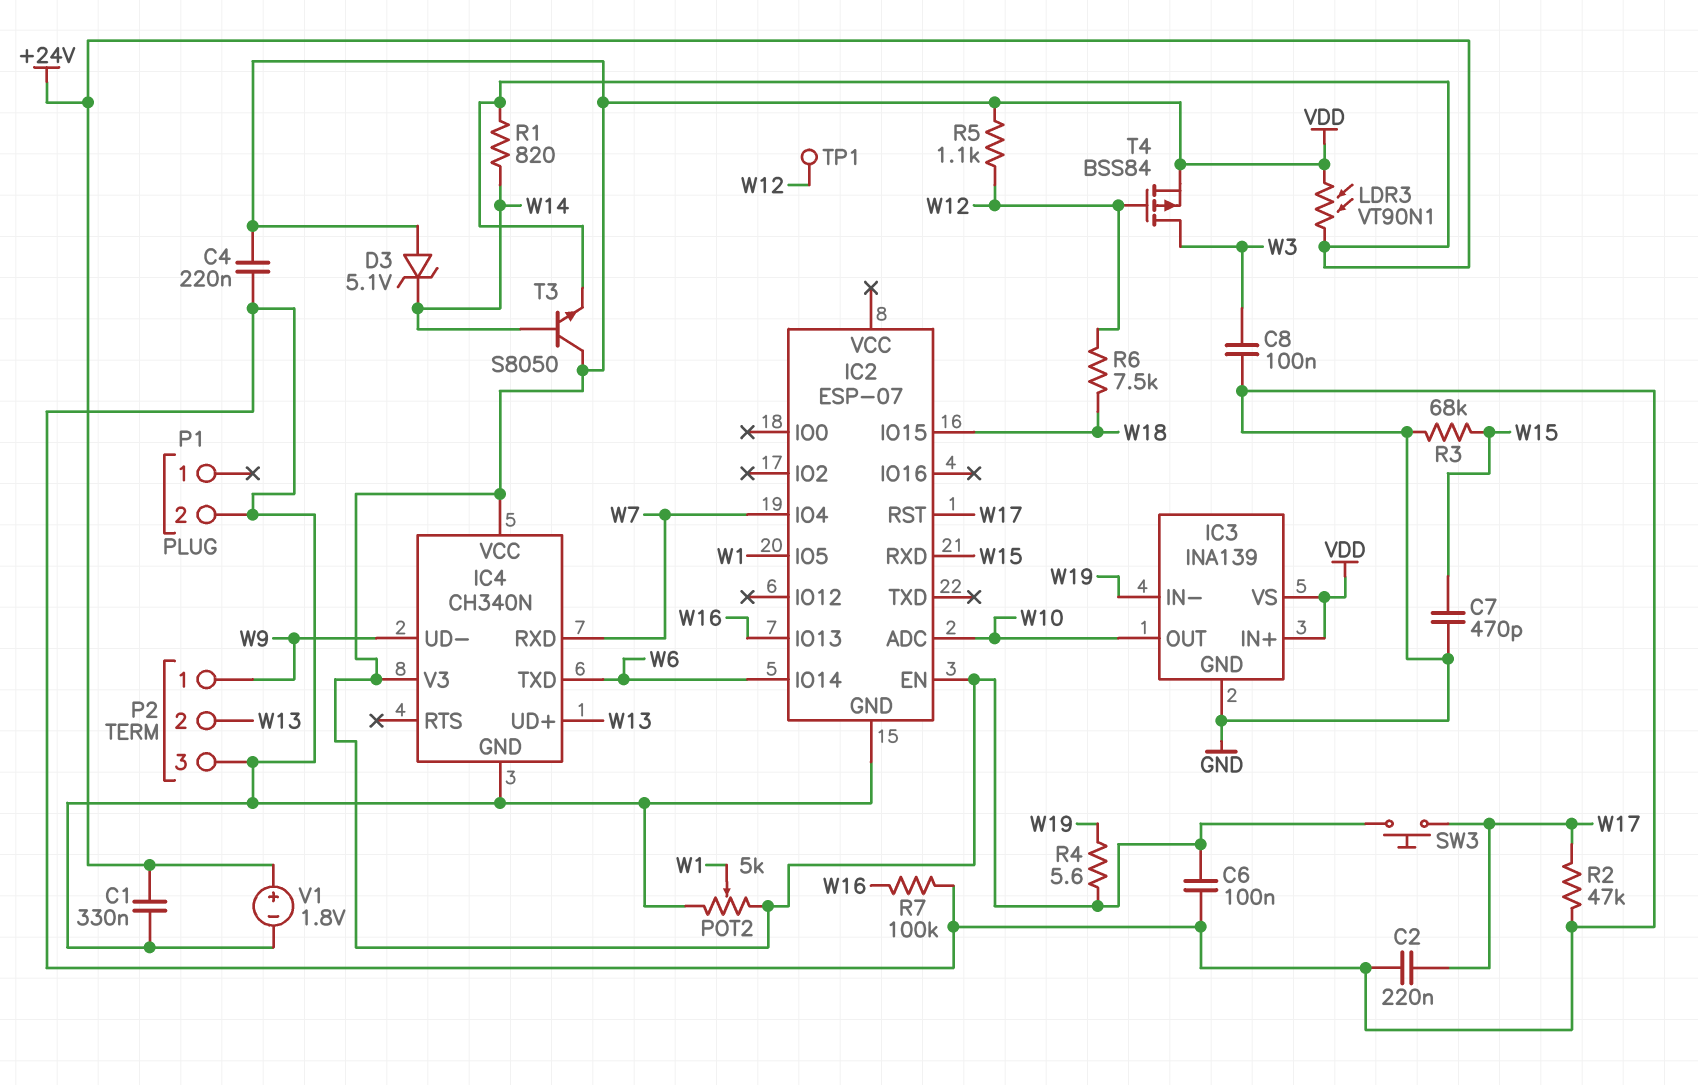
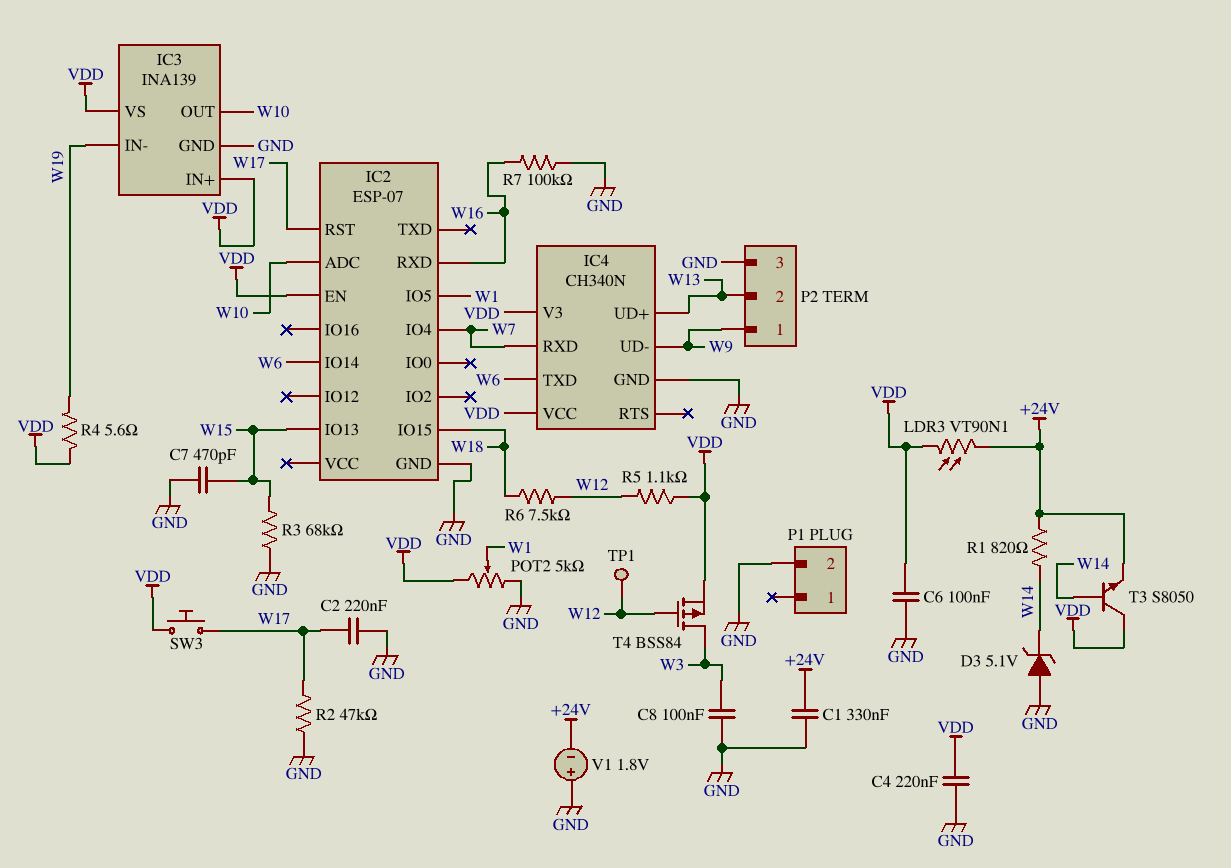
D3: zener 5.1V (A VDD, K W14) -> zener 5.1V (A GND, K W14)
IC2 pin IO13: W16 -> W15
IC2 pin RXD: W15 -> W16
V1: 1.8V (plus +24V, minus GND) -> 1.8V (plus GND, minus +24V)

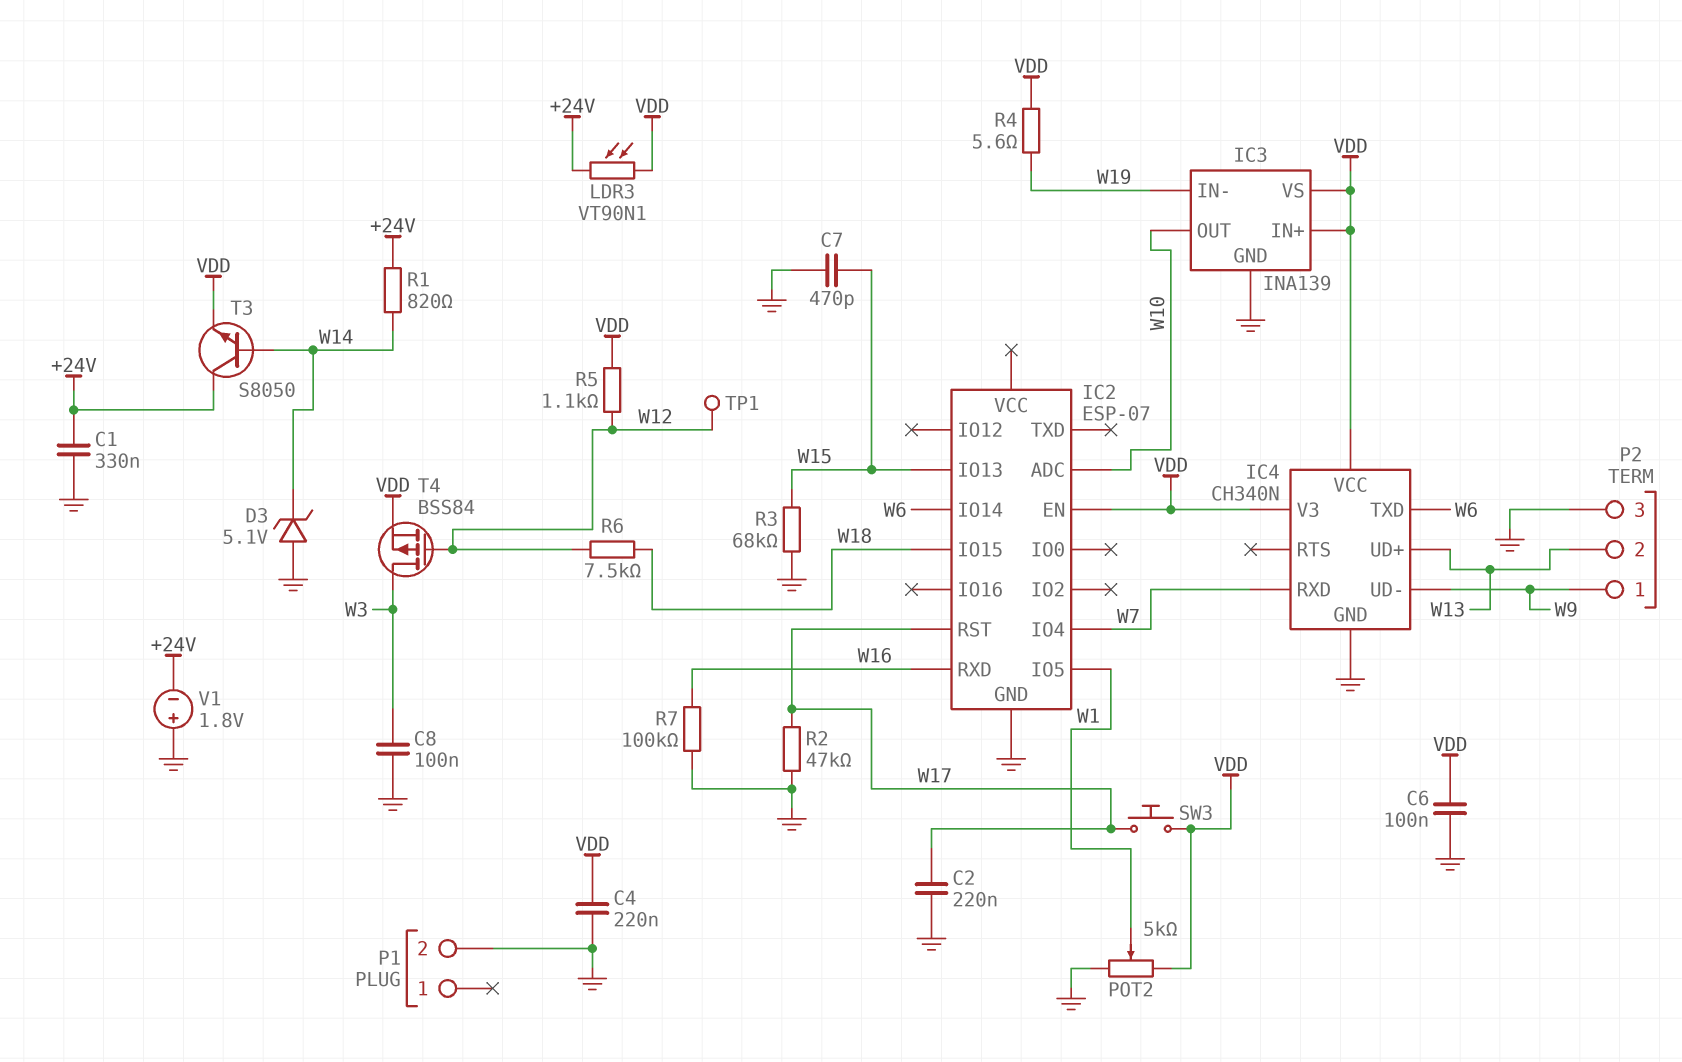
T3: NPN S8050 (B W14, C VDD, E +24V) -> NPN S8050 (B W14, C +24V, E VDD)

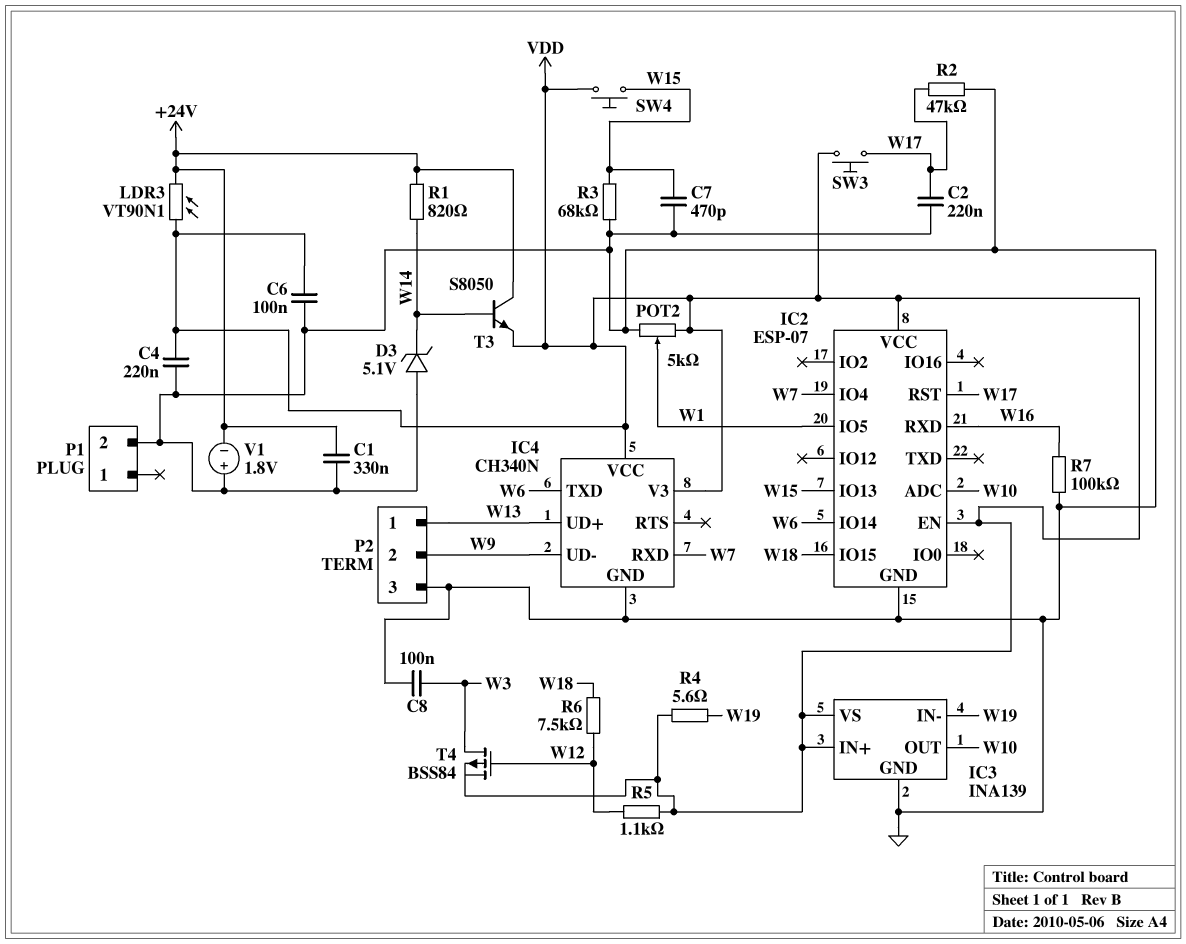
IC2 pin VCC: none -> VDD
P2 pin 1: W9 -> W13
P2 pin 2: W13 -> W9
SW4: none -> button (VDD, W15)
TP1: test point (W12) -> none

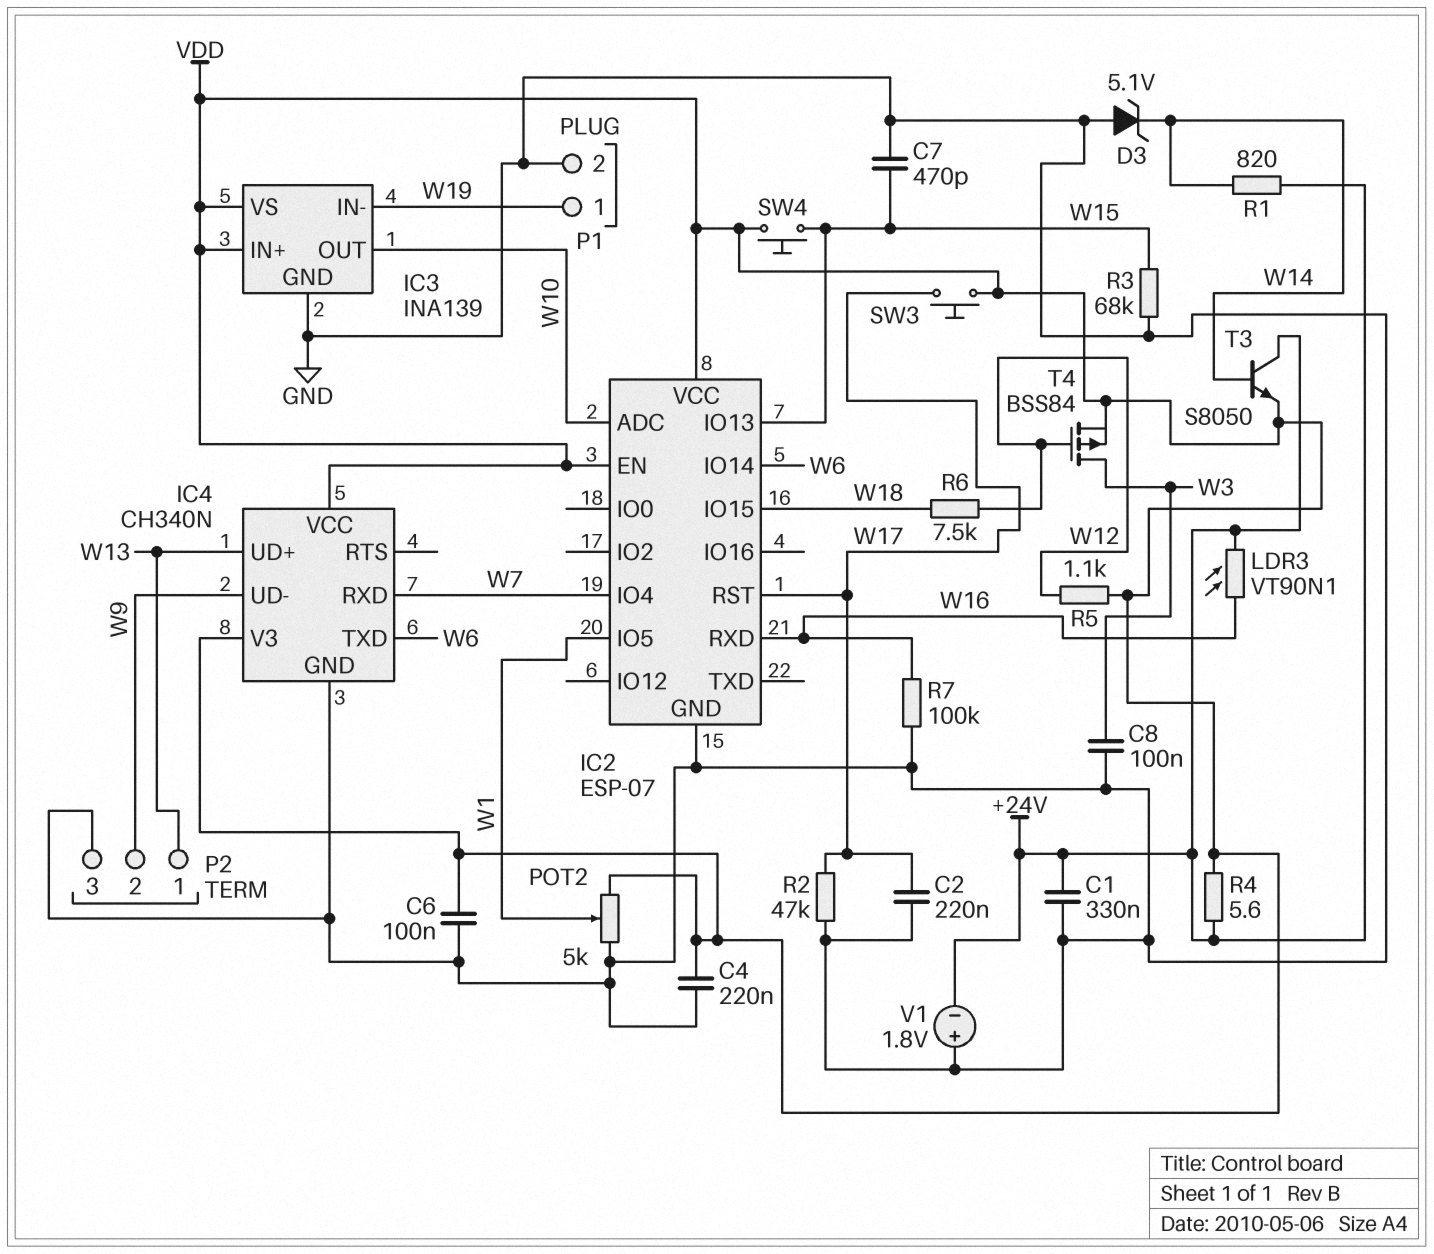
LDR3: VT90N1 (+24V, VDD) -> VT90N1 (+24V, W16)
P1 pin 1: none -> W19
R4: 5.6 (VDD, W19) -> 5.6 (+24V, VDD)

